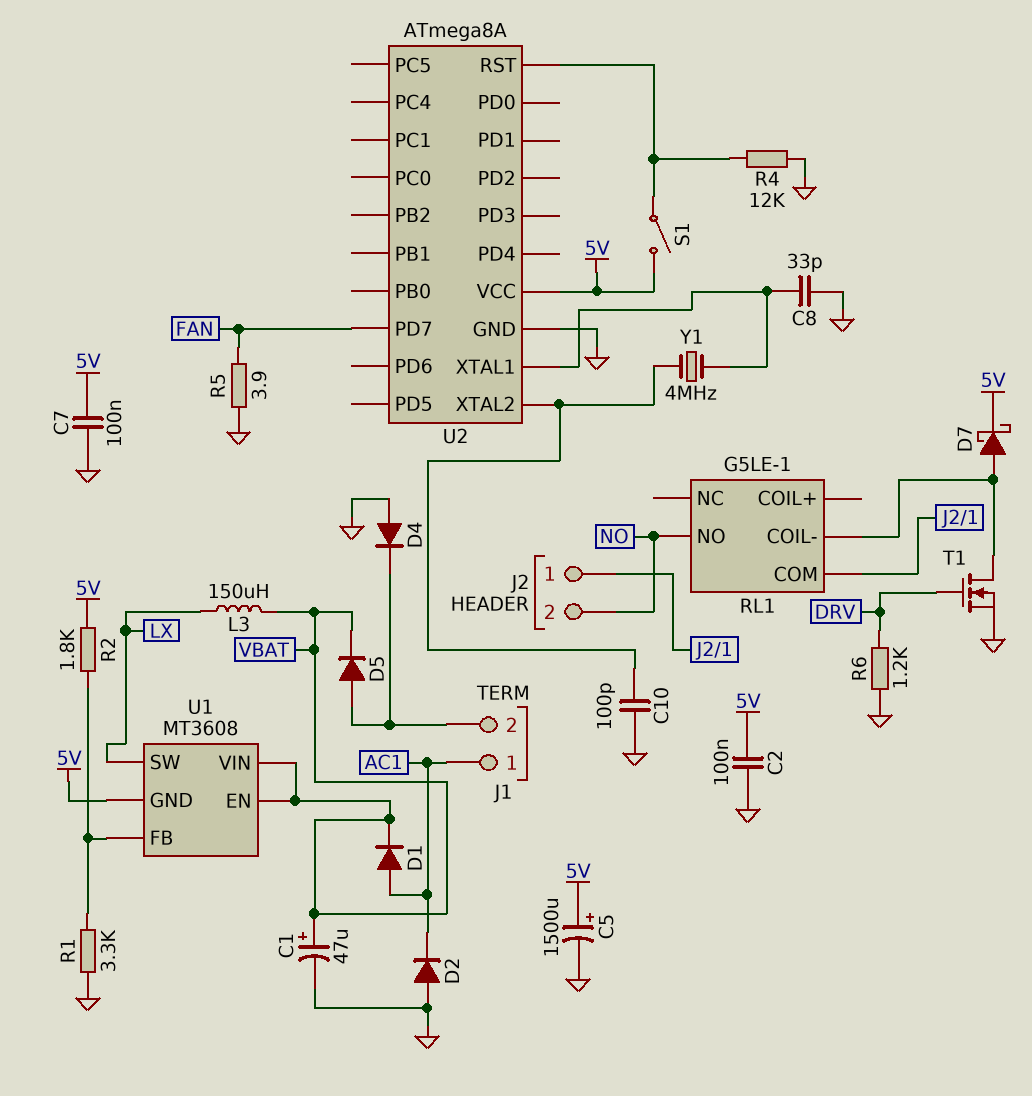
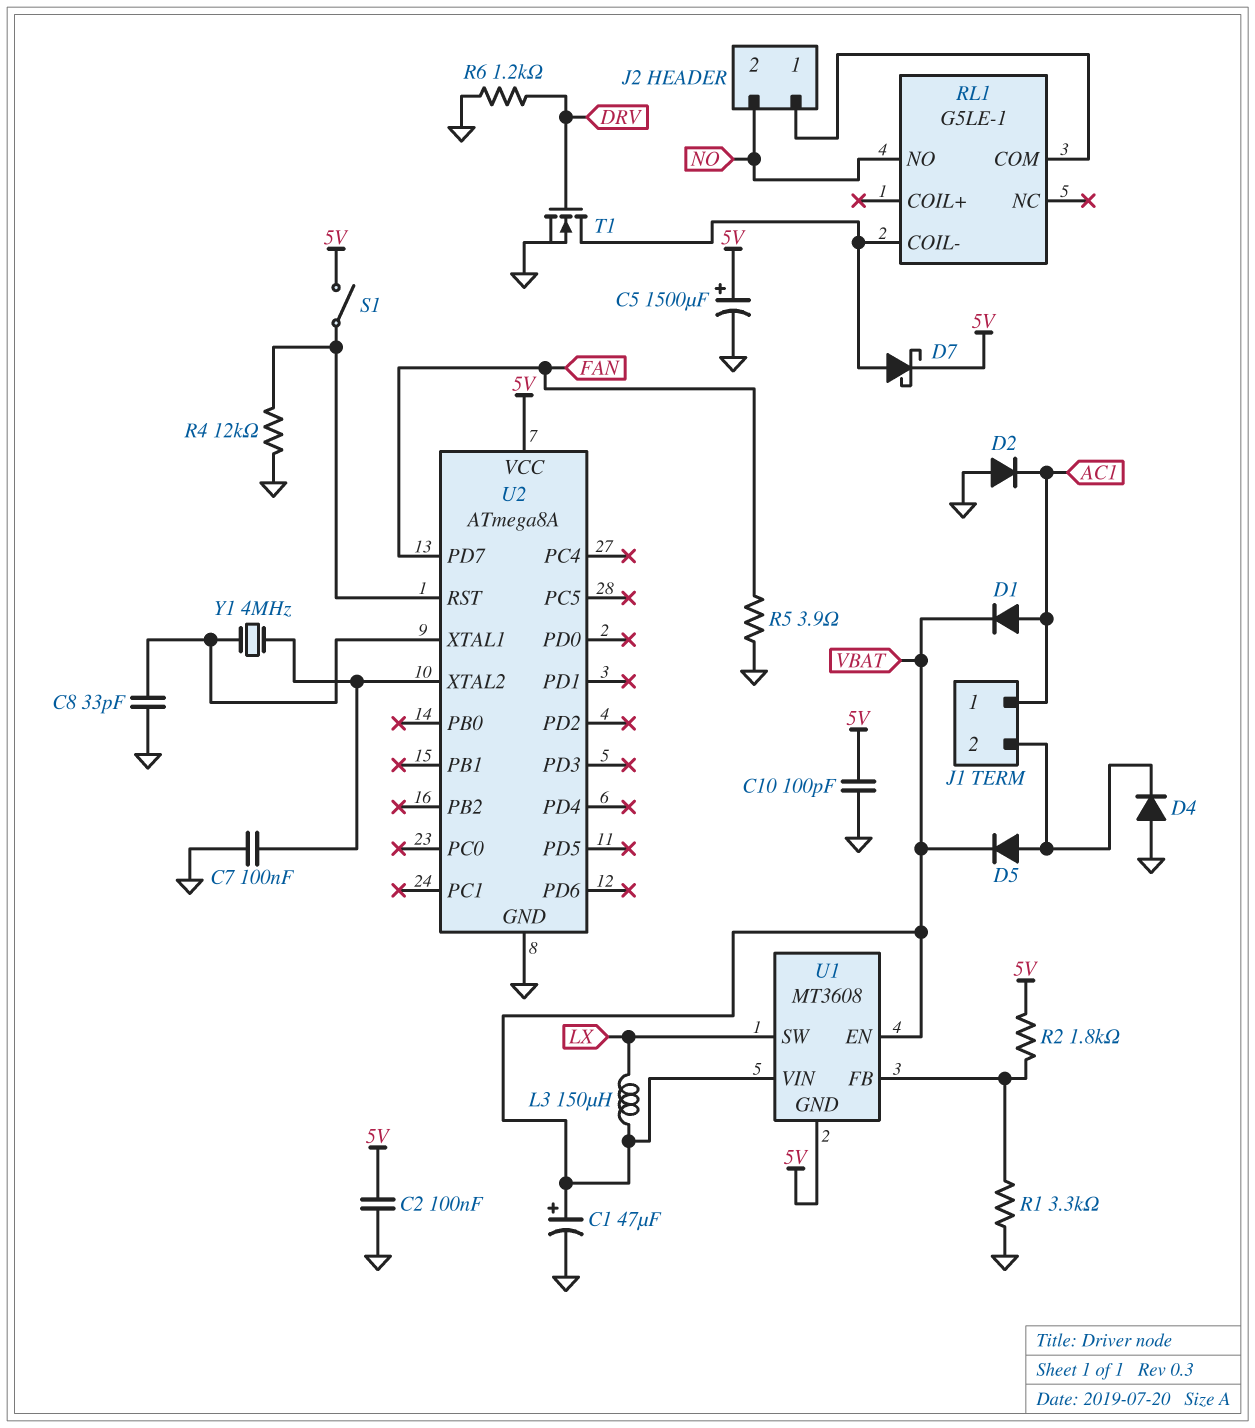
C7: 100nF (5V, GND) -> 100nF (GND, U2/XTAL2)
C10: 100pF (GND, U2/XTAL2) -> 100pF (5V, GND)

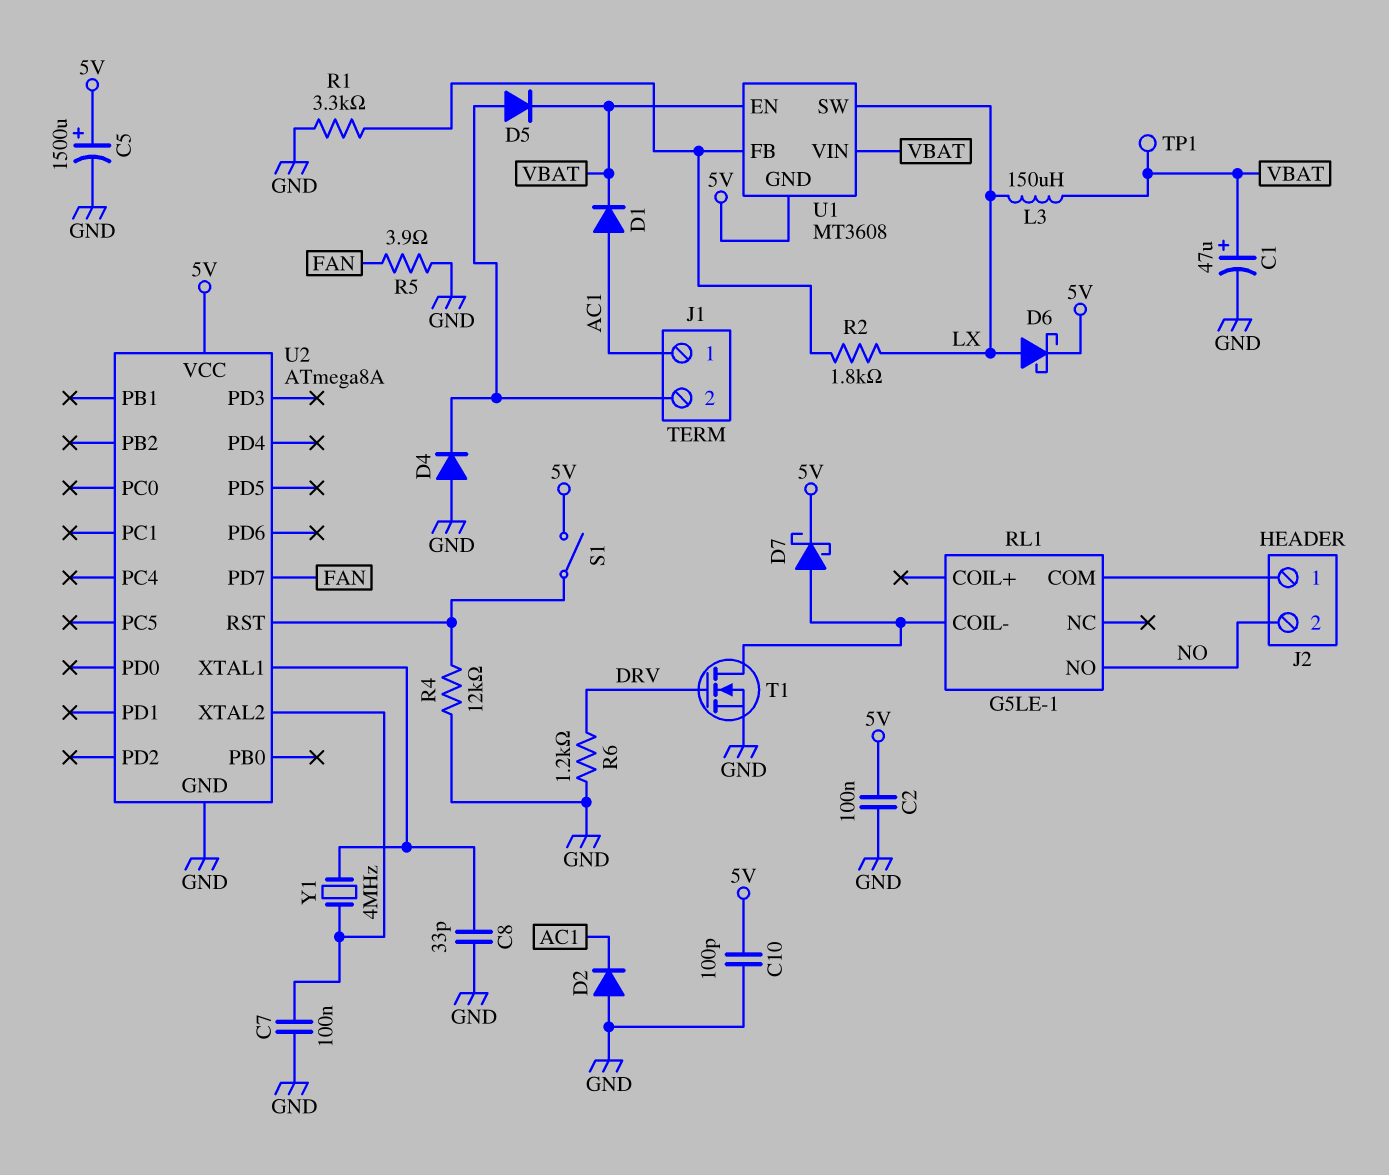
D6: none -> schottky (A LX, K 5V)
R2: 1.8k (5V, U1/FB) -> 1.8k (LX, U1/FB)
TP1: none -> test point (VBAT)

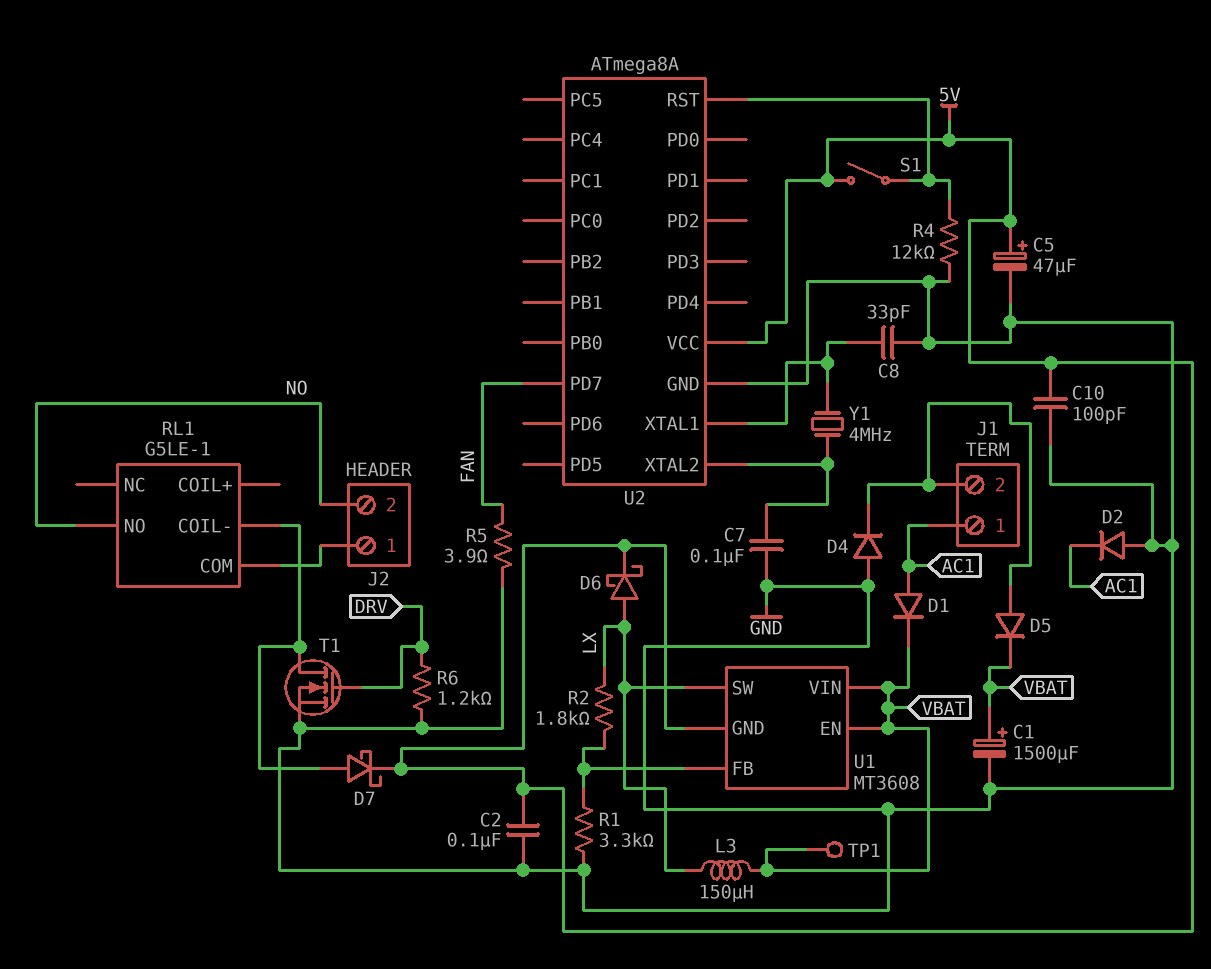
C1: 47uF (plus VBAT, minus GND) -> 1500uF (plus VBAT, minus GND)
C5: 1500uF (plus 5V, minus GND) -> 47uF (plus 5V, minus GND)

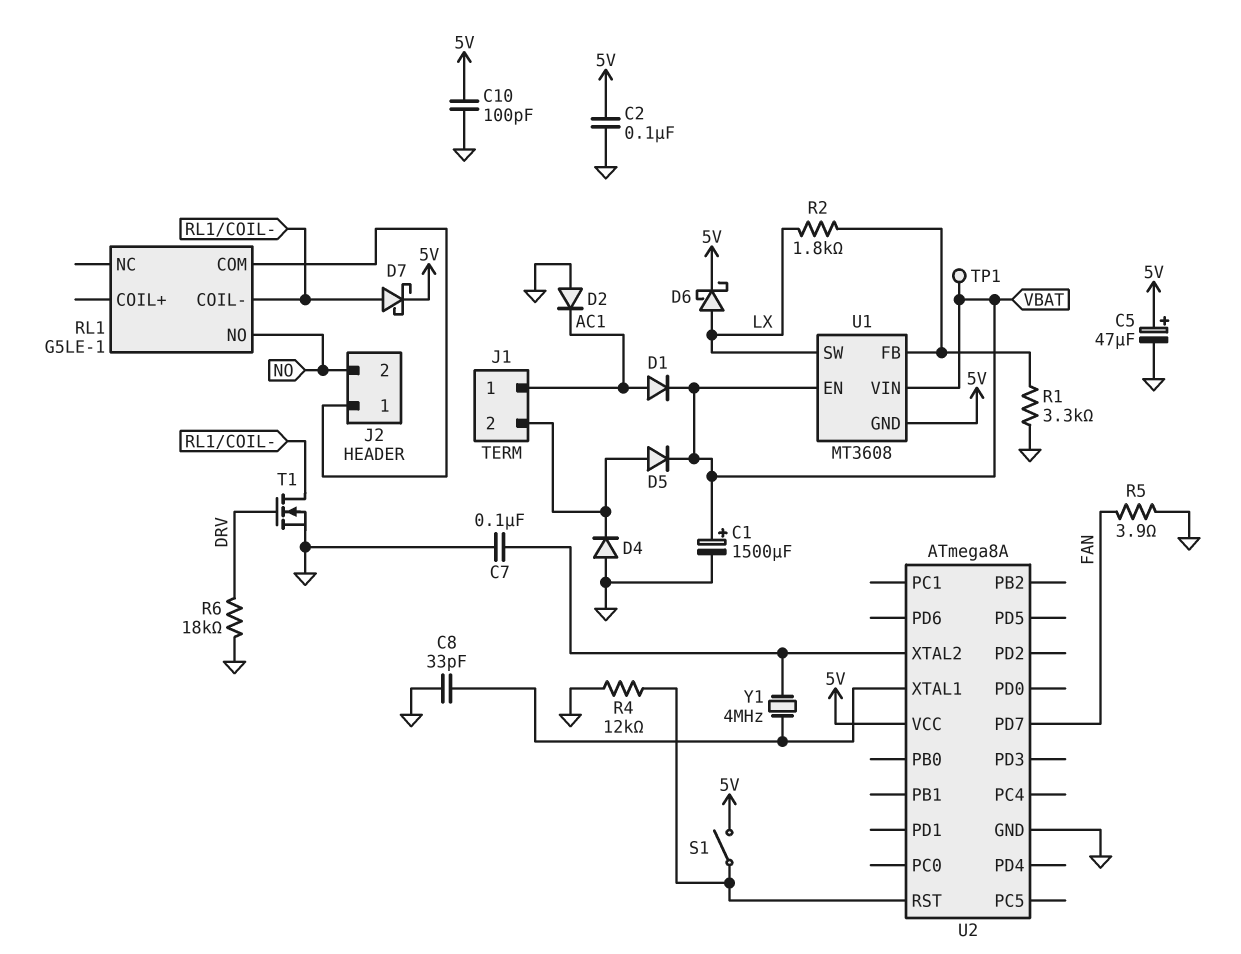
L3: 150uH (LX, VBAT) -> none
R6: 1.2k (DRV, GND) -> 18k (DRV, GND)

